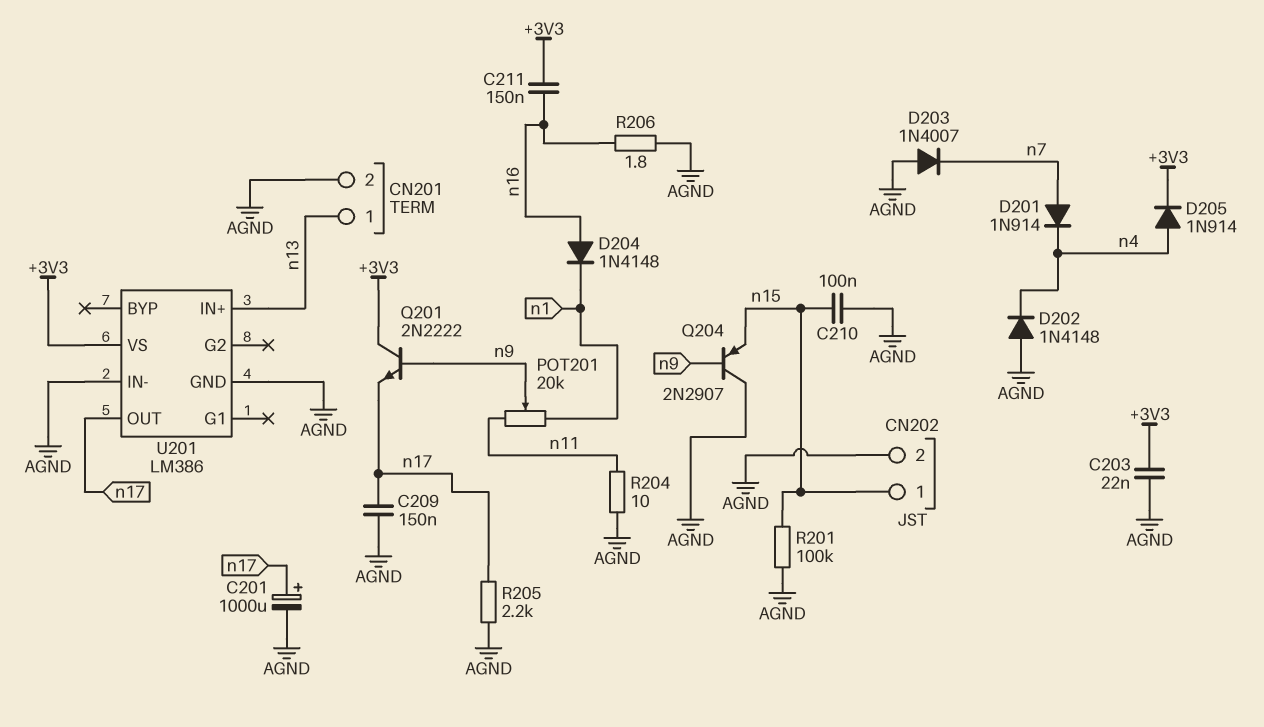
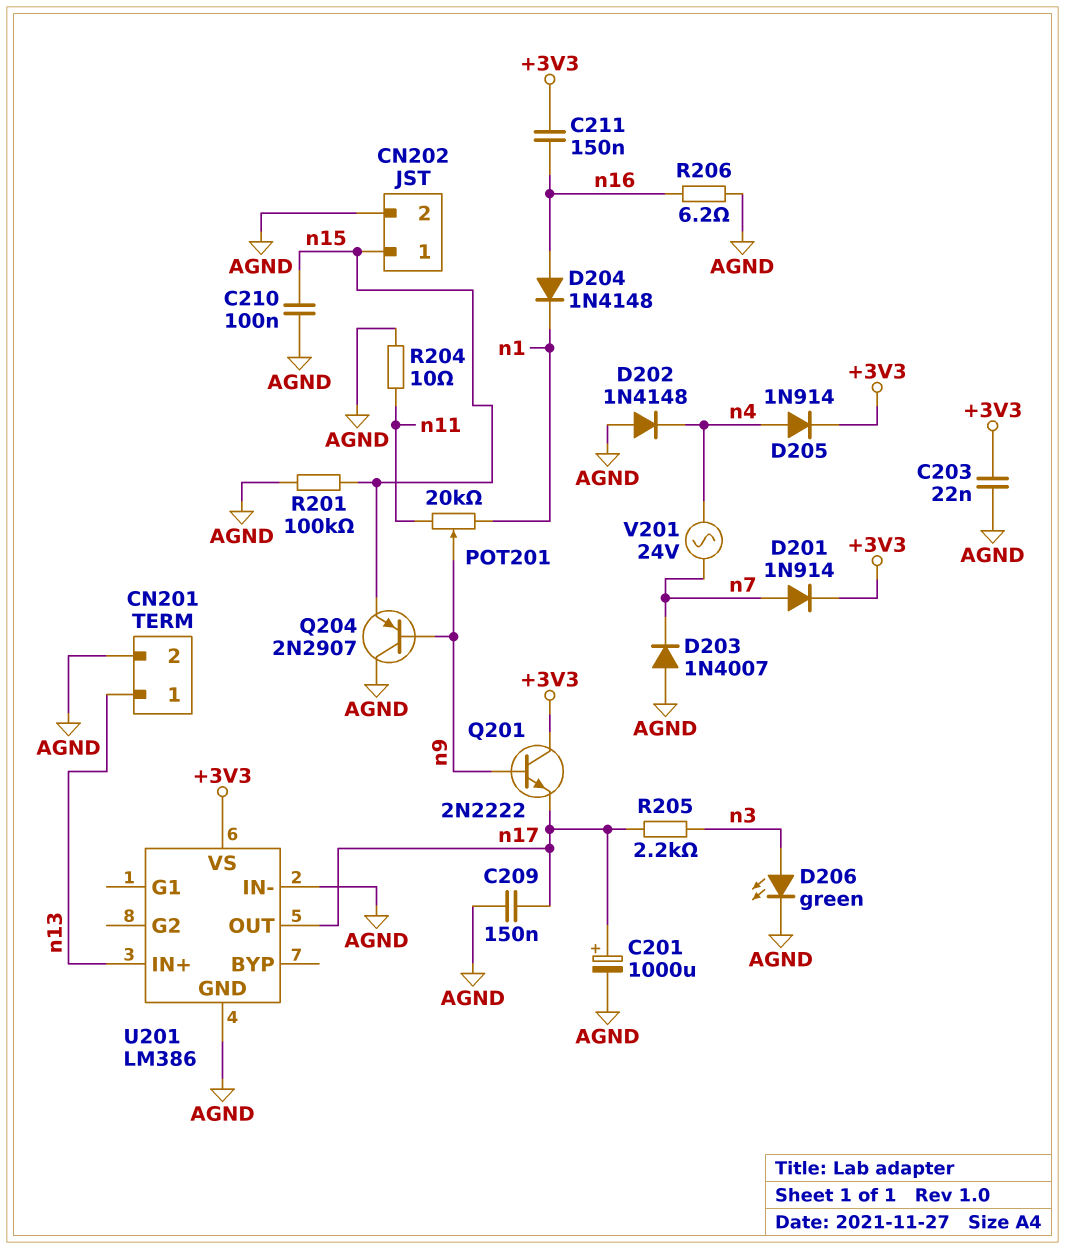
D201: diode 1N914 (A n7, K n4) -> diode 1N914 (A n7, K +3V3)
D206: none -> LED green (A n3, K AGND)
R205: 2.2k (AGND, n17) -> 2.2k (n3, n17)
R206: 1.8 (AGND, n16) -> 6.2 (AGND, n16)
V201: none -> AC 24V (n4, n7)

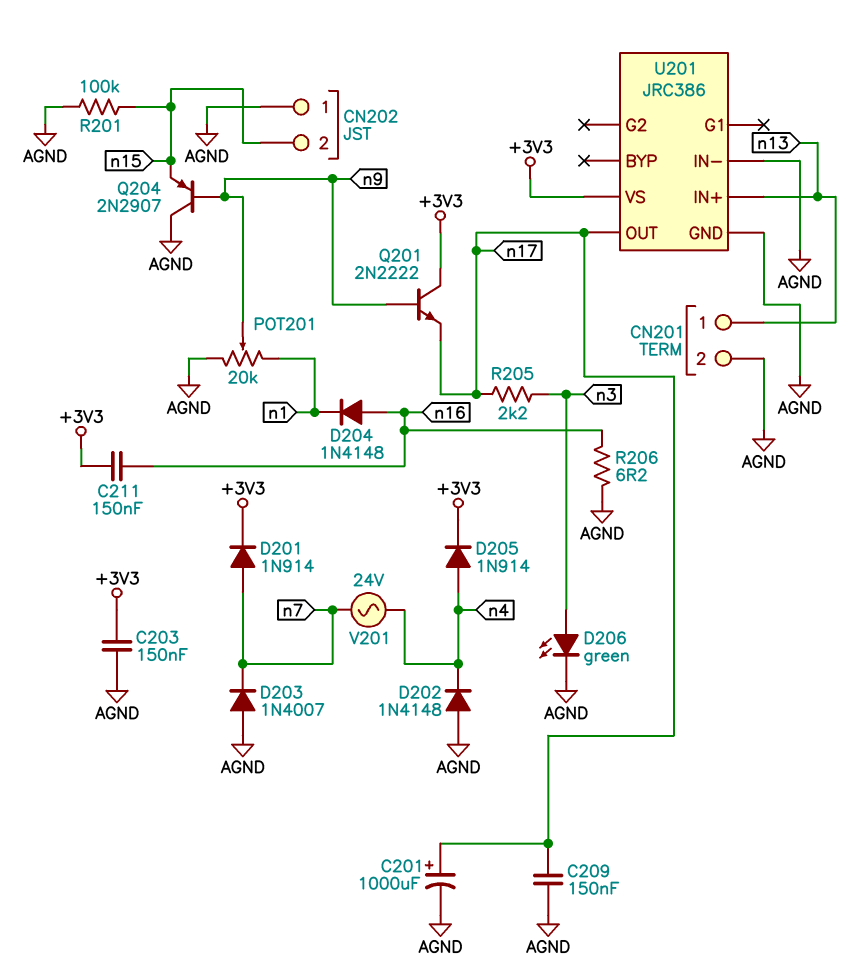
C203: 22nF (+3V3, AGND) -> 150nF (+3V3, AGND)
C210: 100nF (AGND, n15) -> none
CN202 pin 1: n15 -> AGND
CN202 pin 2: AGND -> n15
POT201: 20k (n1, n11, wiper n9) -> 20k (AGND, n1, wiper n9)
R204: 10 (AGND, n11) -> none
U201: LM386 -> JRC386

